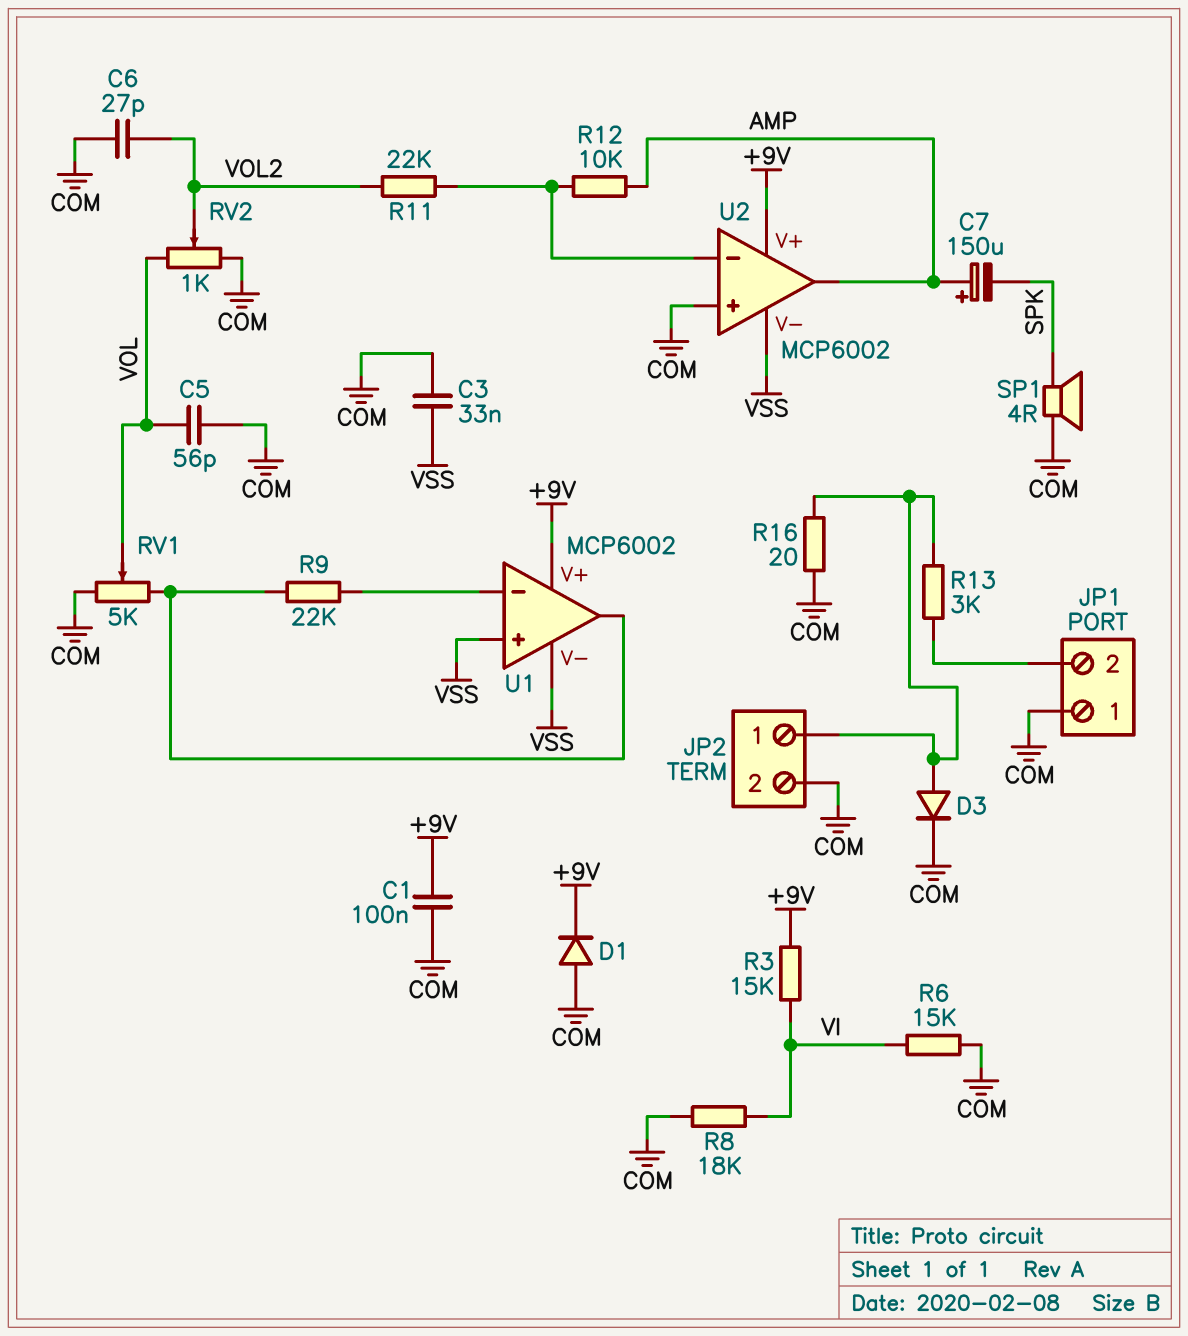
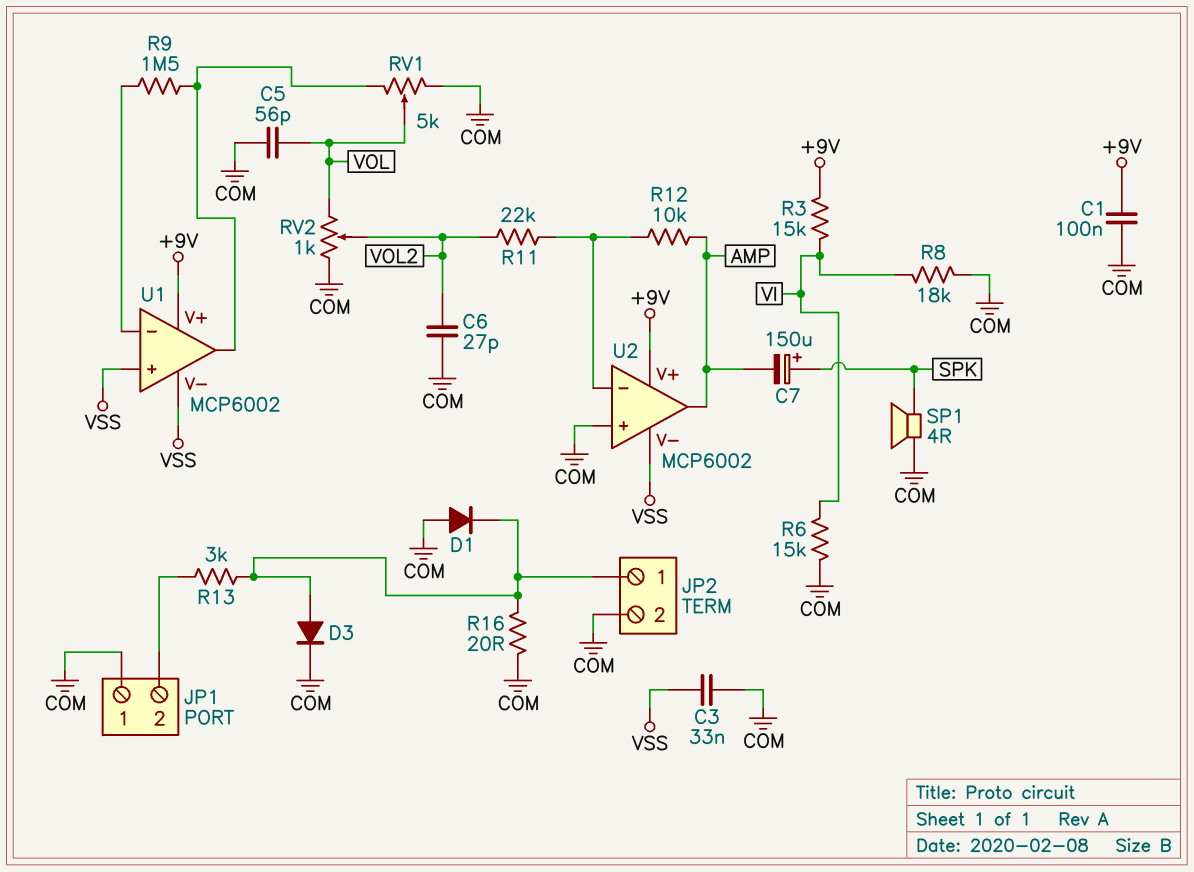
C7: 150uF (plus AMP, minus SPK) -> 150uF (plus SPK, minus AMP)
D1: diode (A COM, K +9V) -> diode (A COM, K JP2/1)
R9: 22k (U1/in-, U1/out) -> 1.5M (U1/in-, U1/out)

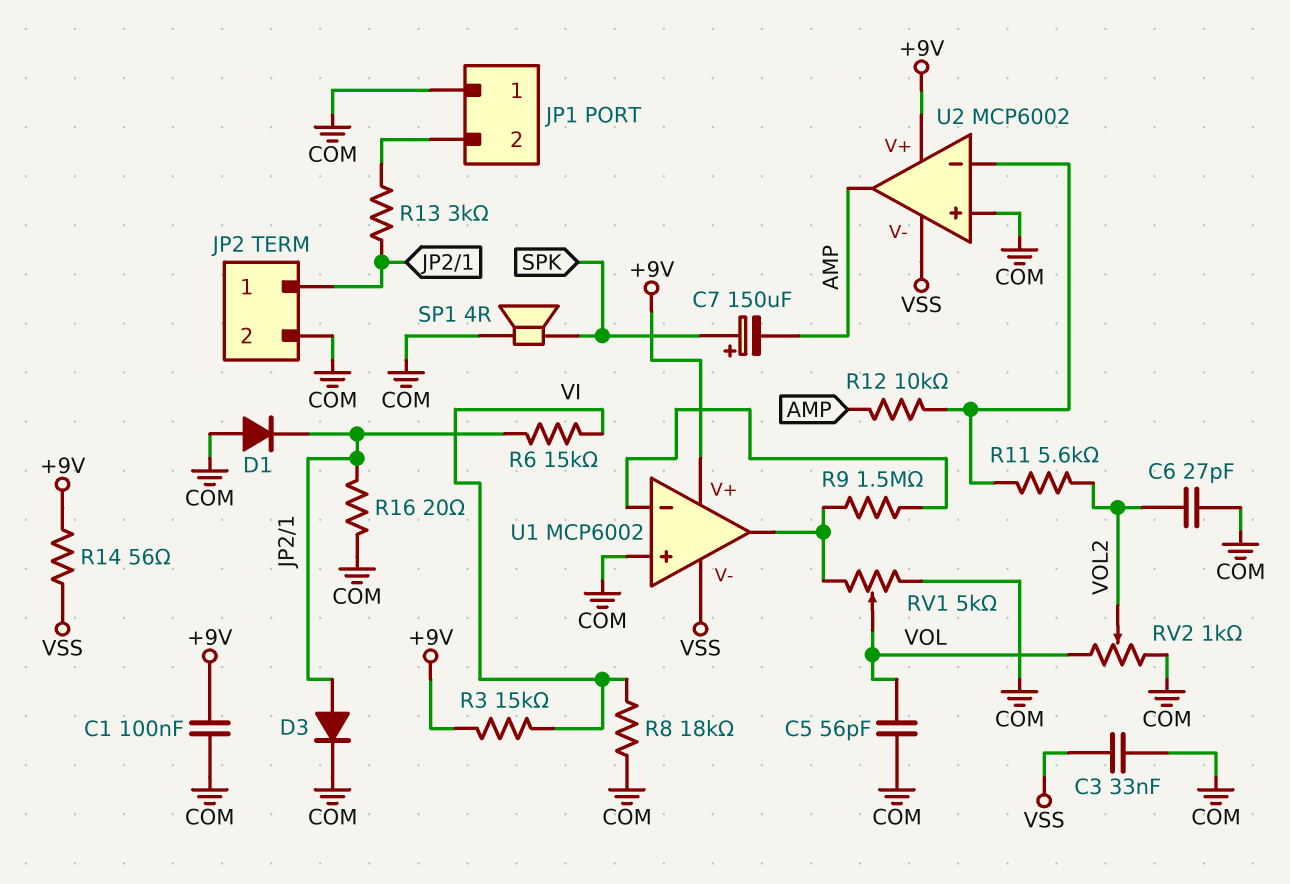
R6: 15k (COM, VI) -> 15k (JP2/1, VI)
R11: 22k (U2/in-, VOL2) -> 5.6k (U2/in-, VOL2)
R14: none -> 56 (+9V, VSS)
U1 pin in+: VSS -> COM

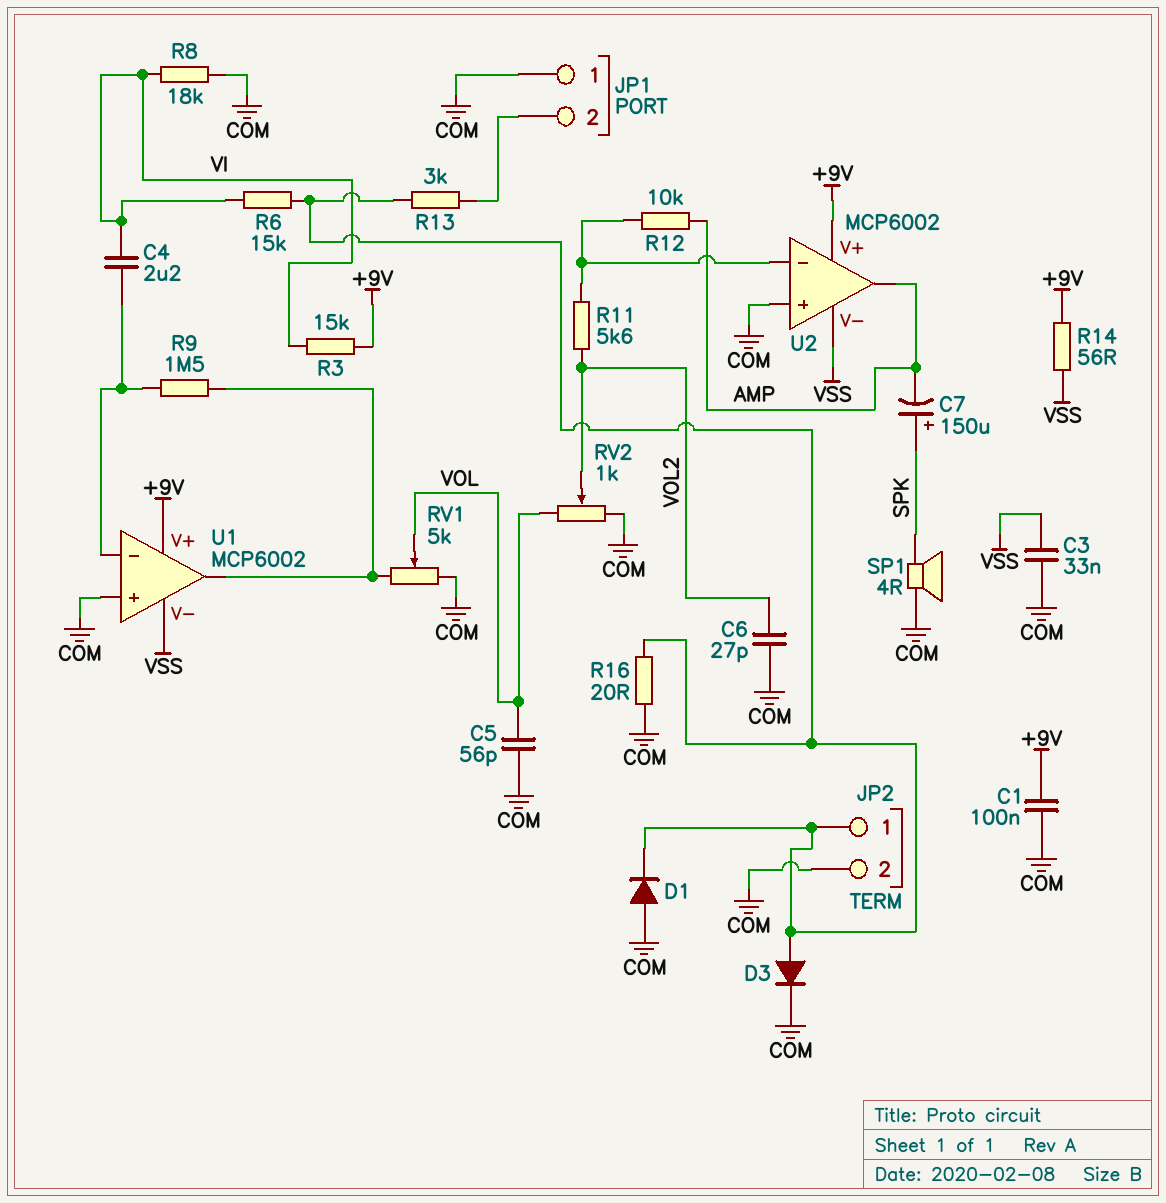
C4: none -> 2.2uF (U1/in-, VI)

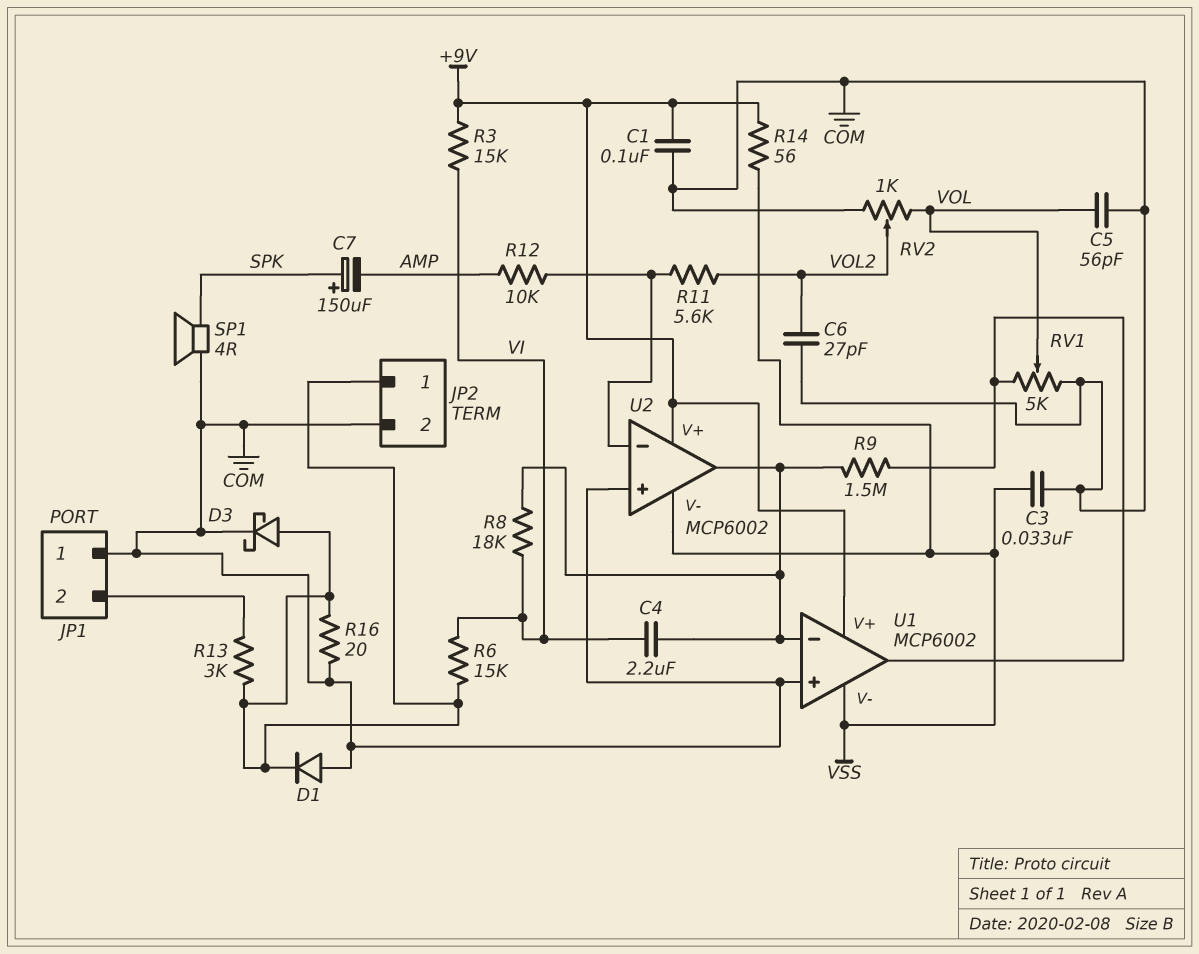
D3: diode (A JP2/1, K COM) -> schottky (A JP2/1, K COM)
R8: 18k (COM, VI) -> 18k (U1/in-, VI)
U2 pin out: AMP -> U1/in-

